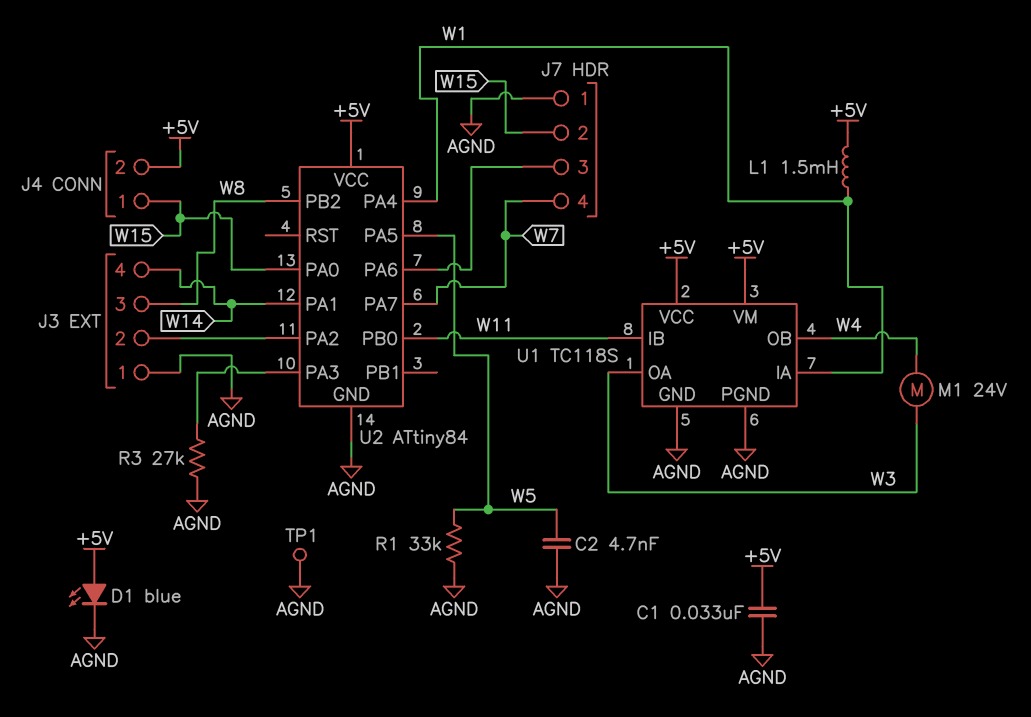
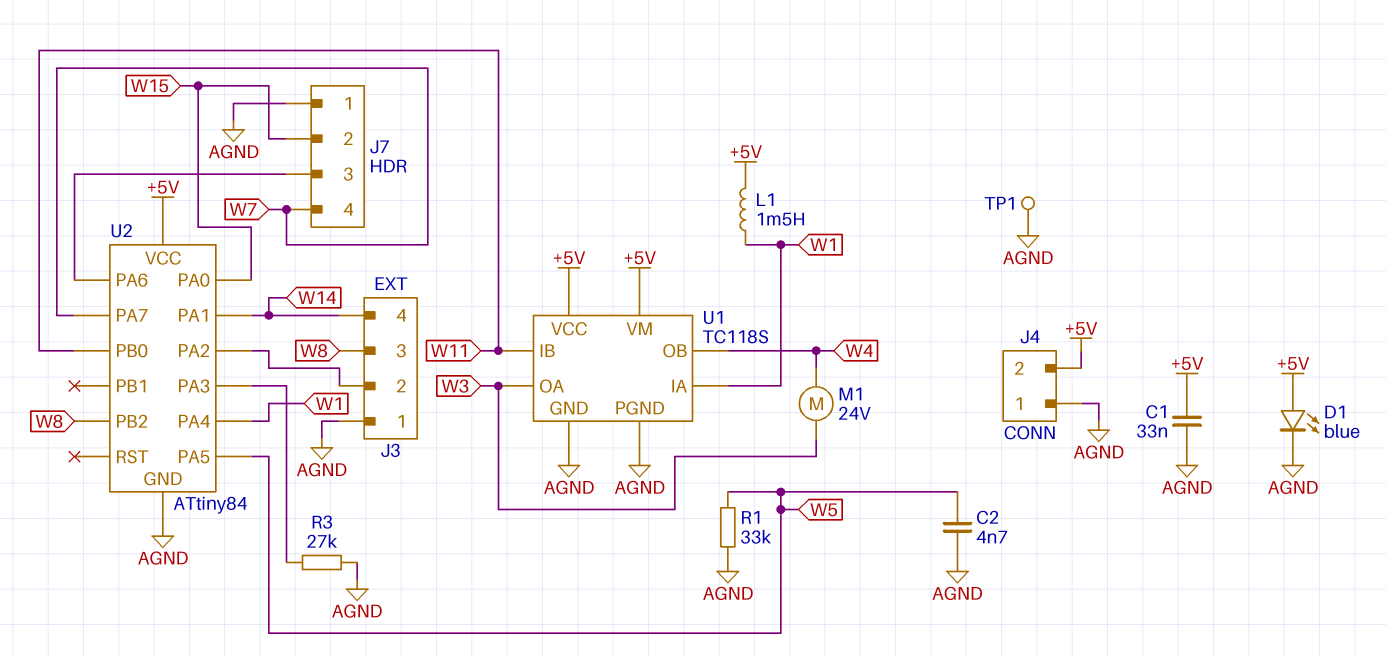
J4 pin 1: W15 -> AGND

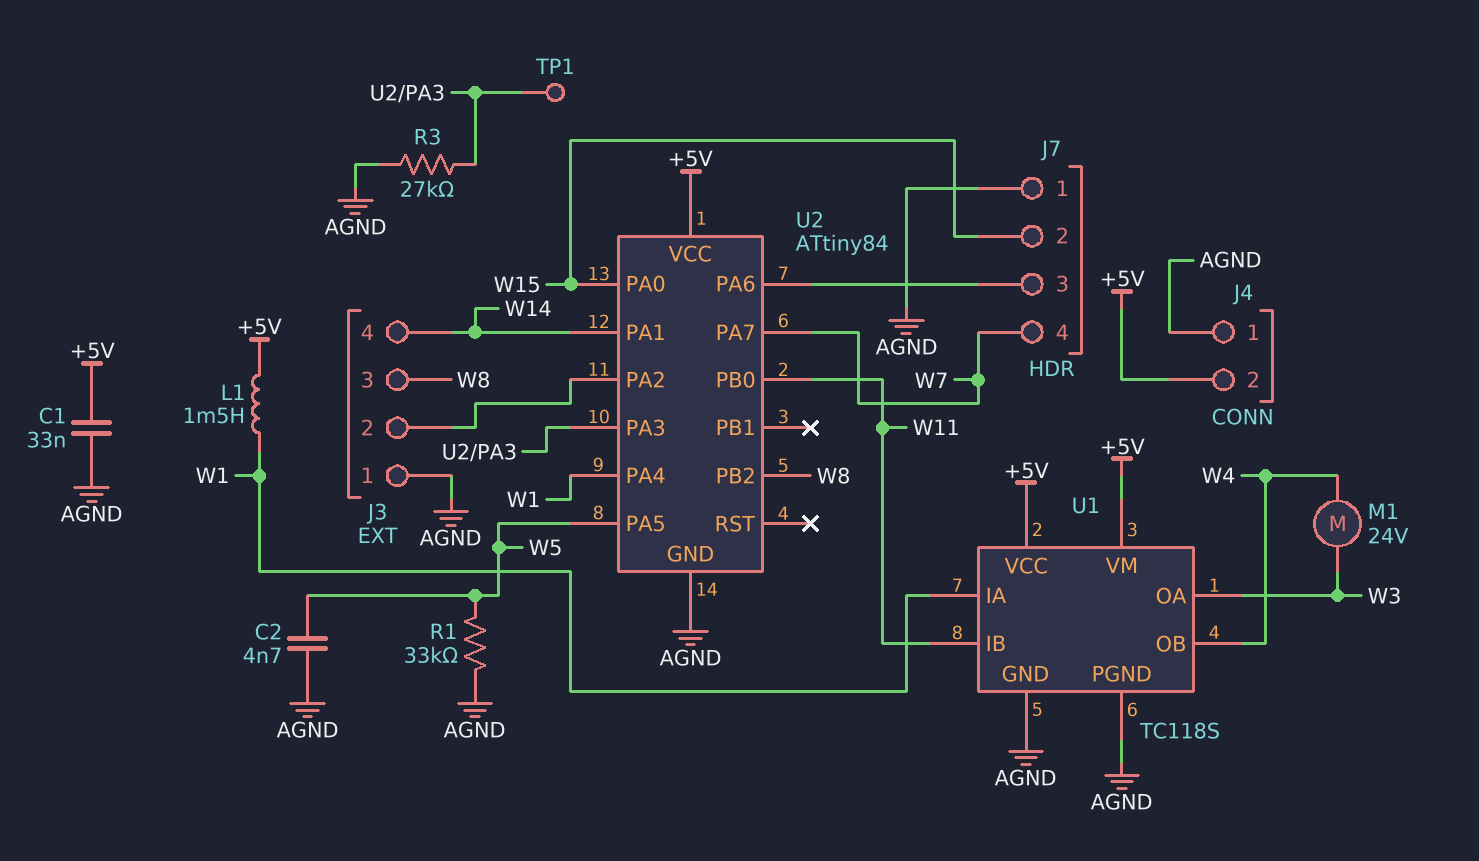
D1: LED blue (A +5V, K AGND) -> none
TP1: test point (AGND) -> test point (U2/PA3)

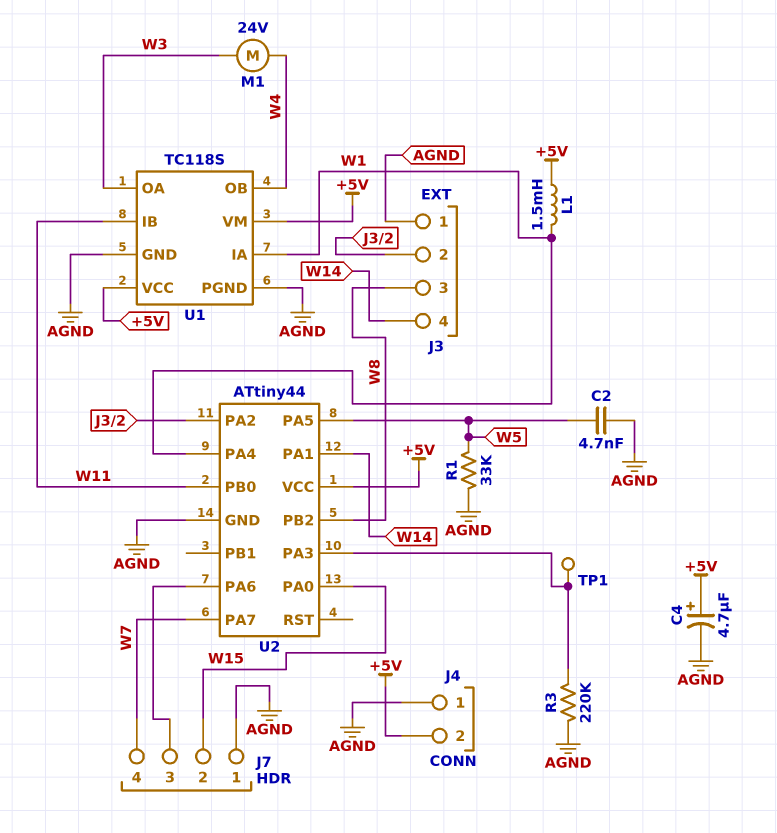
C1: 33nF (+5V, AGND) -> none
C4: none -> 4.7uF (plus +5V, minus AGND)
R3: 27k (AGND, U2/PA3) -> 220k (AGND, U2/PA3)
U2: ATtiny84 -> ATtiny44

